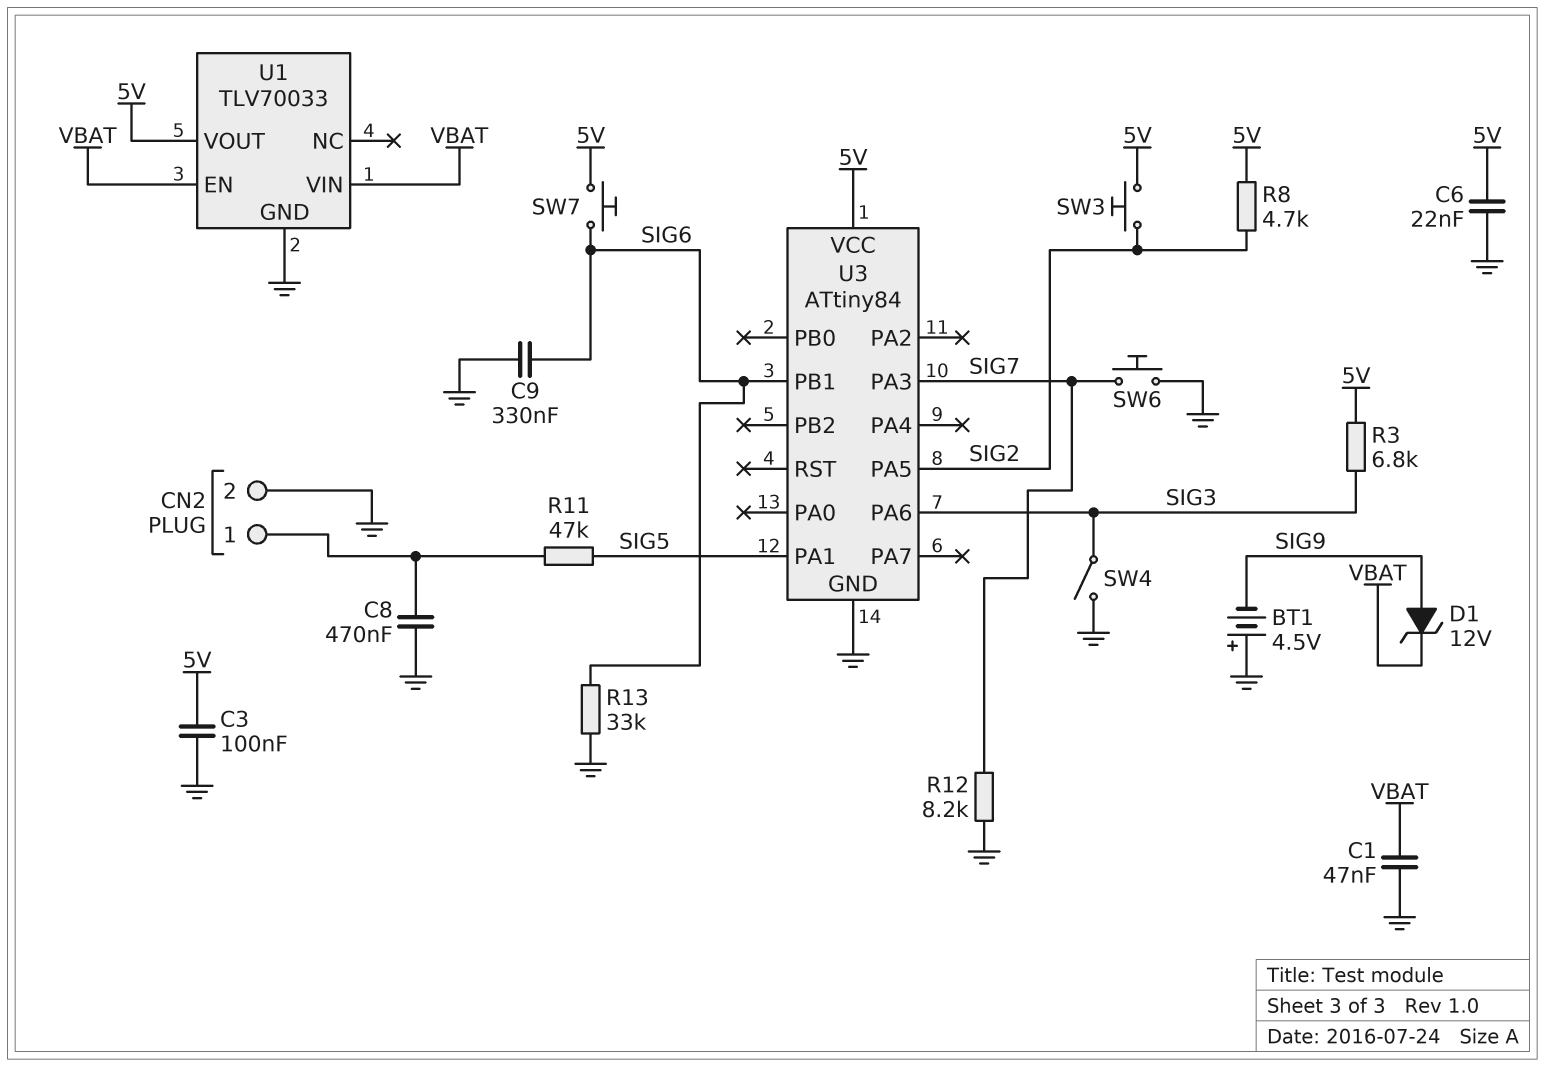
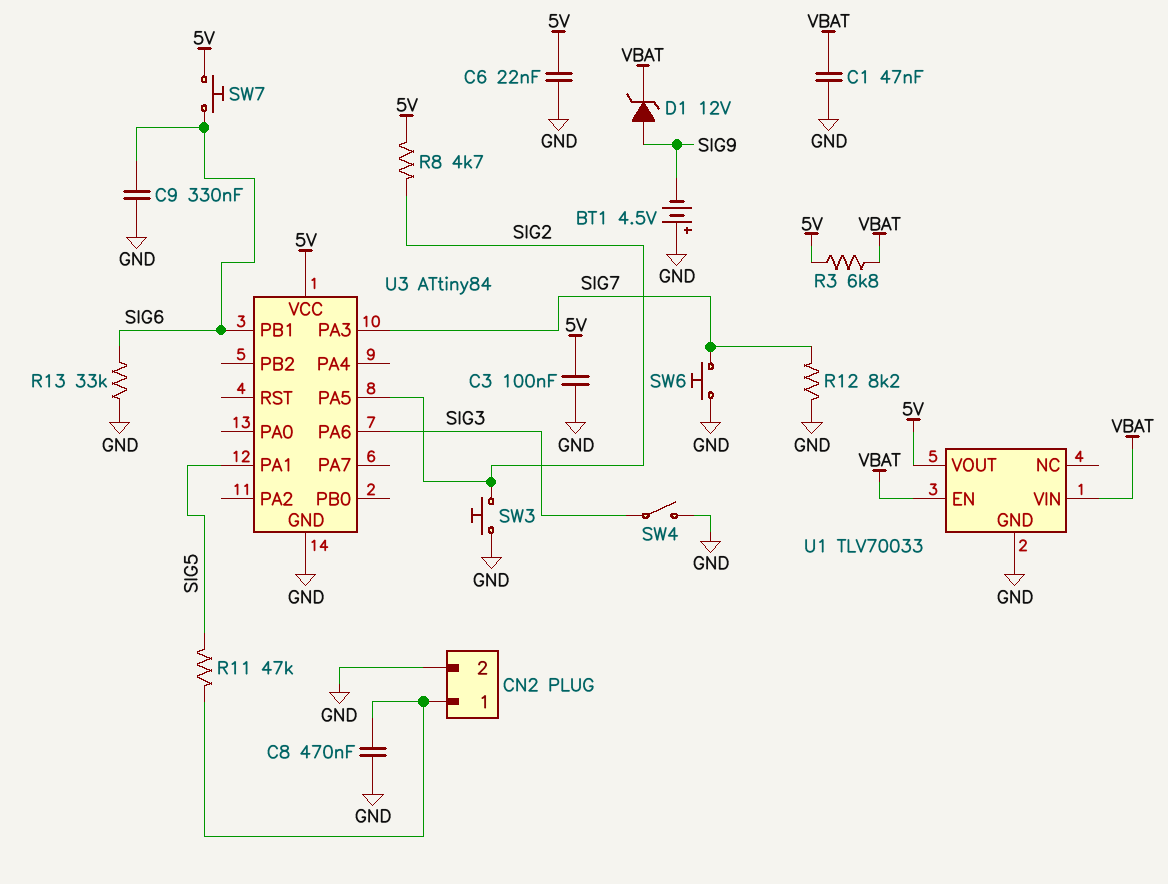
R3: 6.8k (5V, SIG3) -> 6.8k (5V, VBAT)
SW3: button (5V, SIG2) -> button (GND, SIG2)

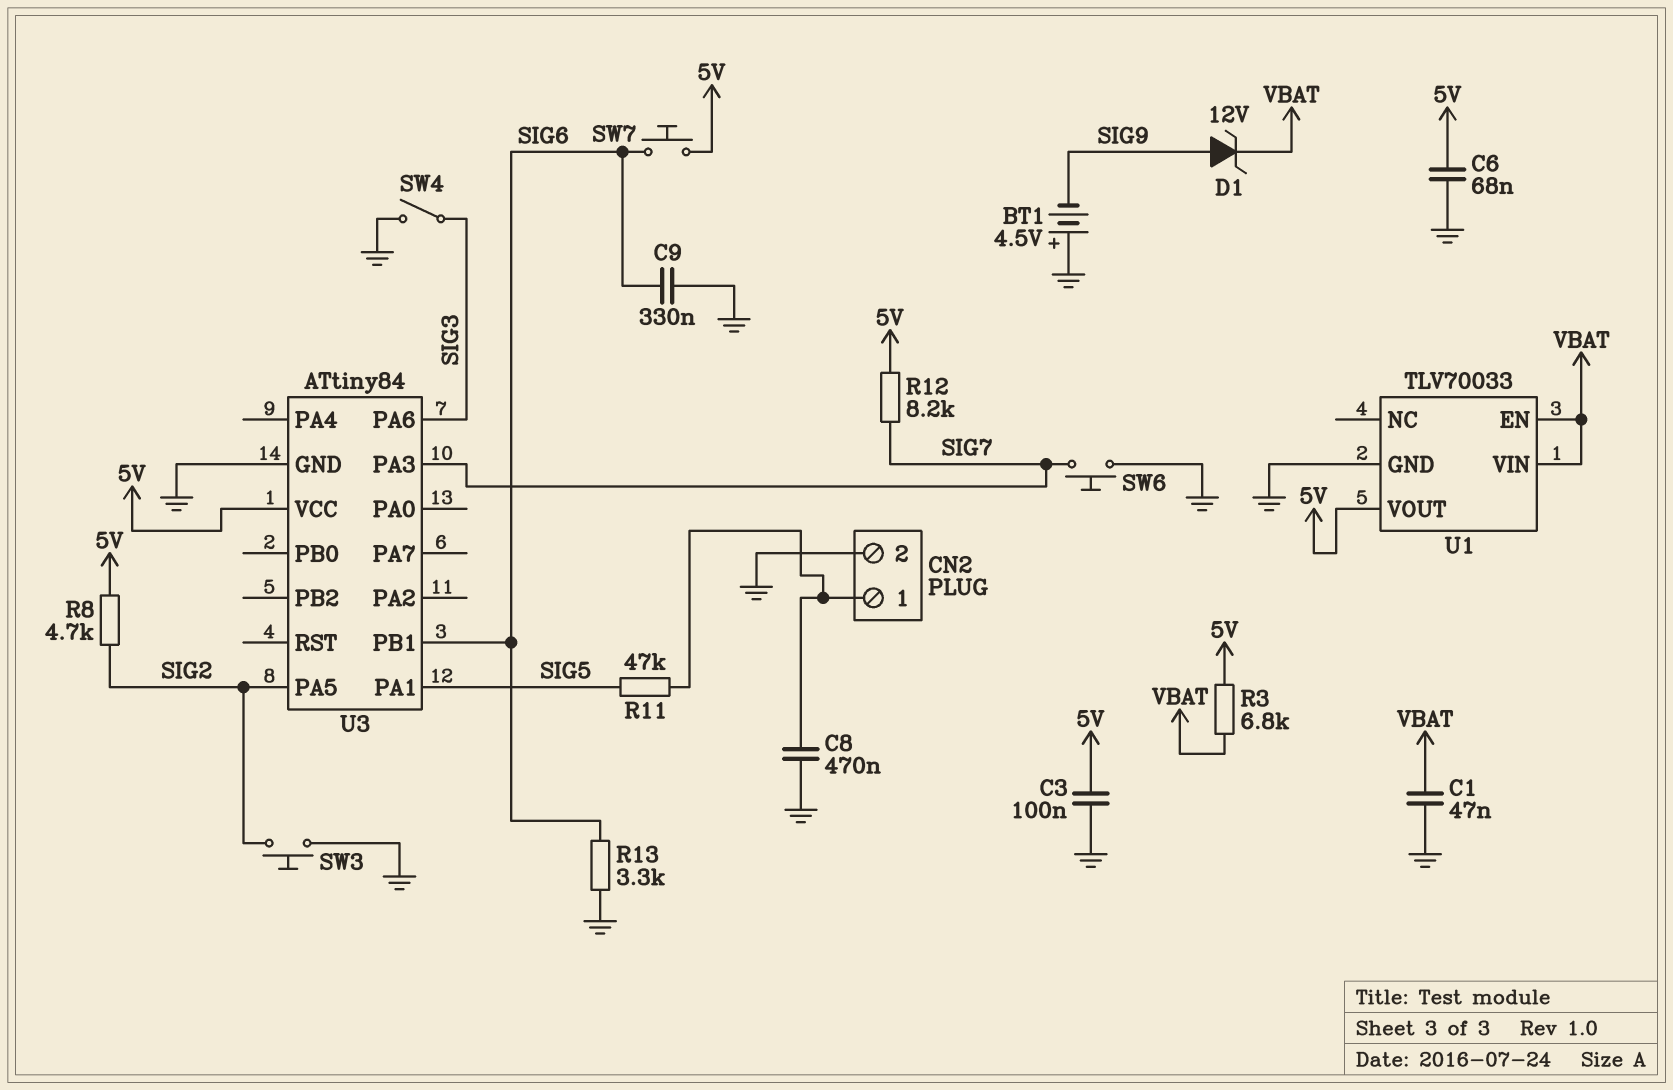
C6: 22nF (5V, GND) -> 68nF (5V, GND)
R12: 8.2k (GND, SIG7) -> 8.2k (5V, SIG7)
R13: 33k (GND, SIG6) -> 3.3k (GND, SIG6)

